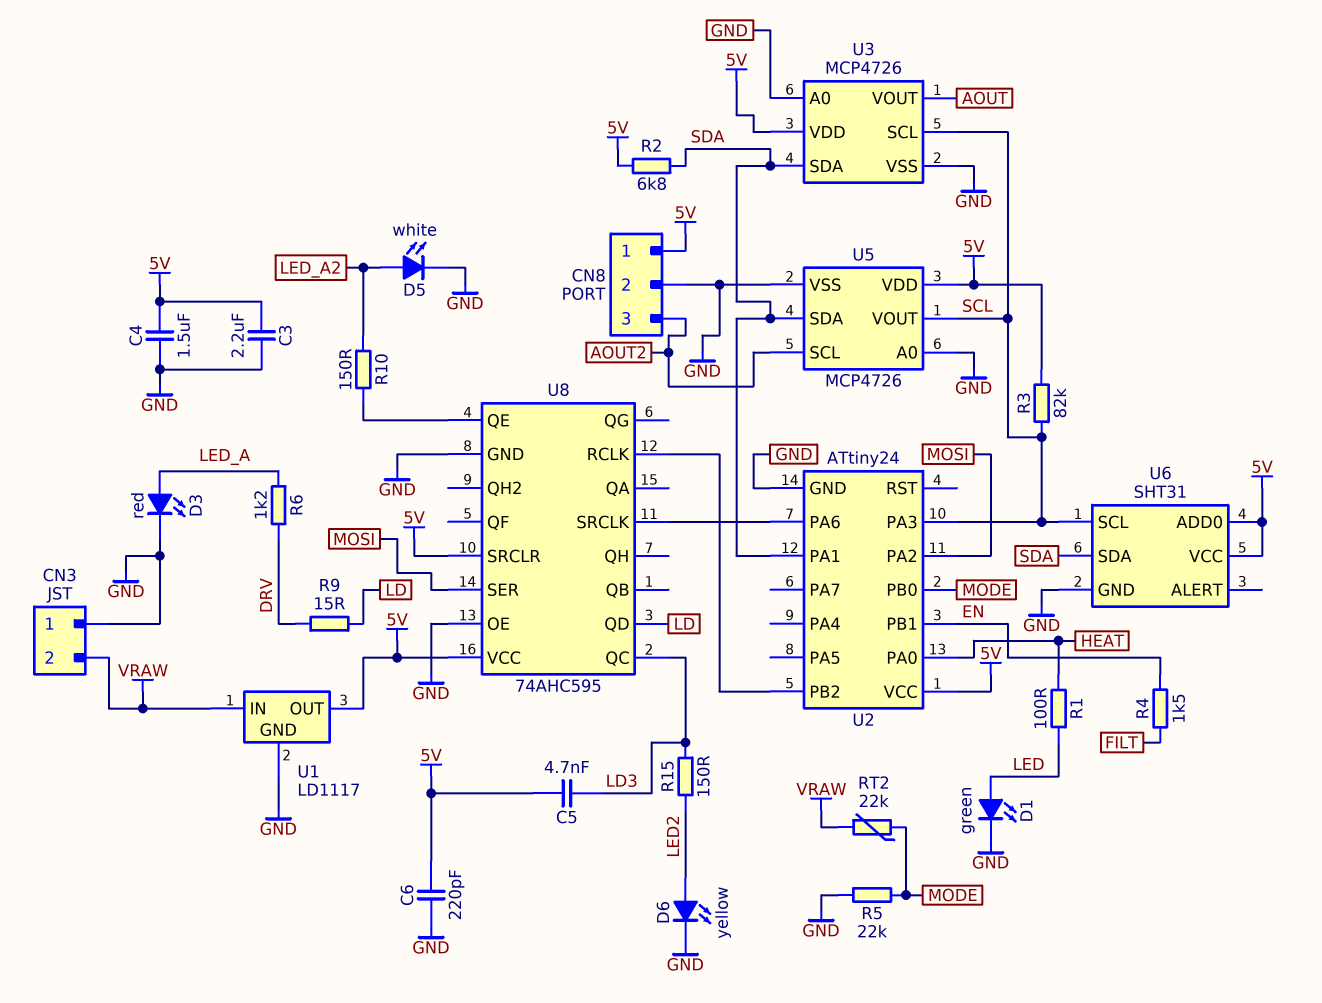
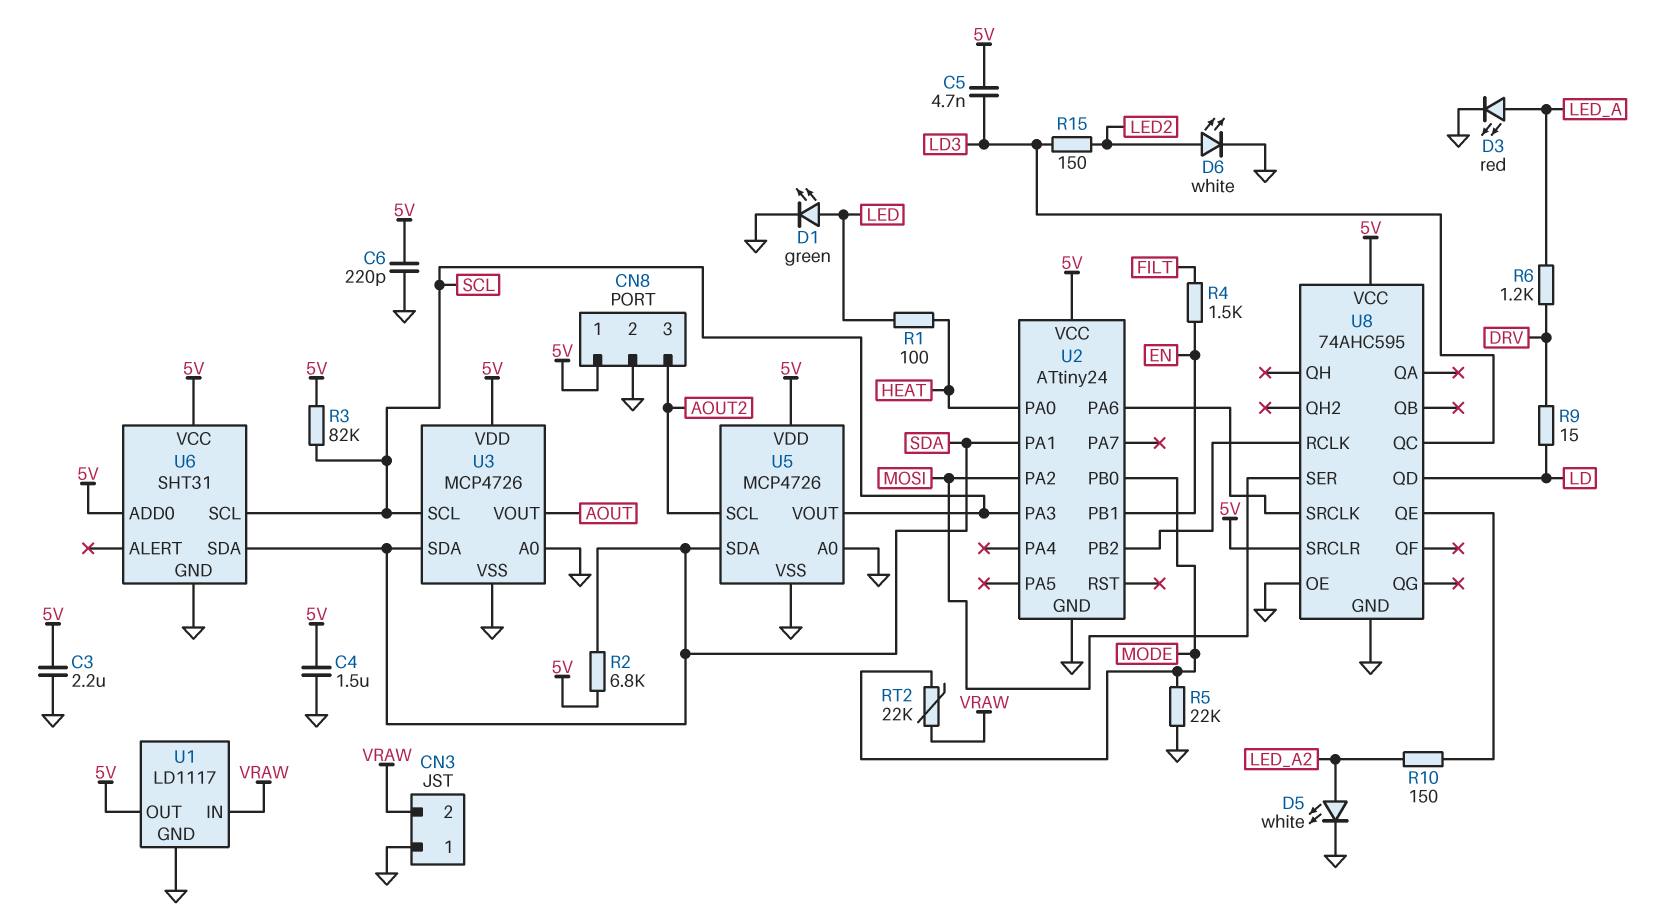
D6: LED yellow (A LED2, K GND) -> LED white (A LED2, K GND)

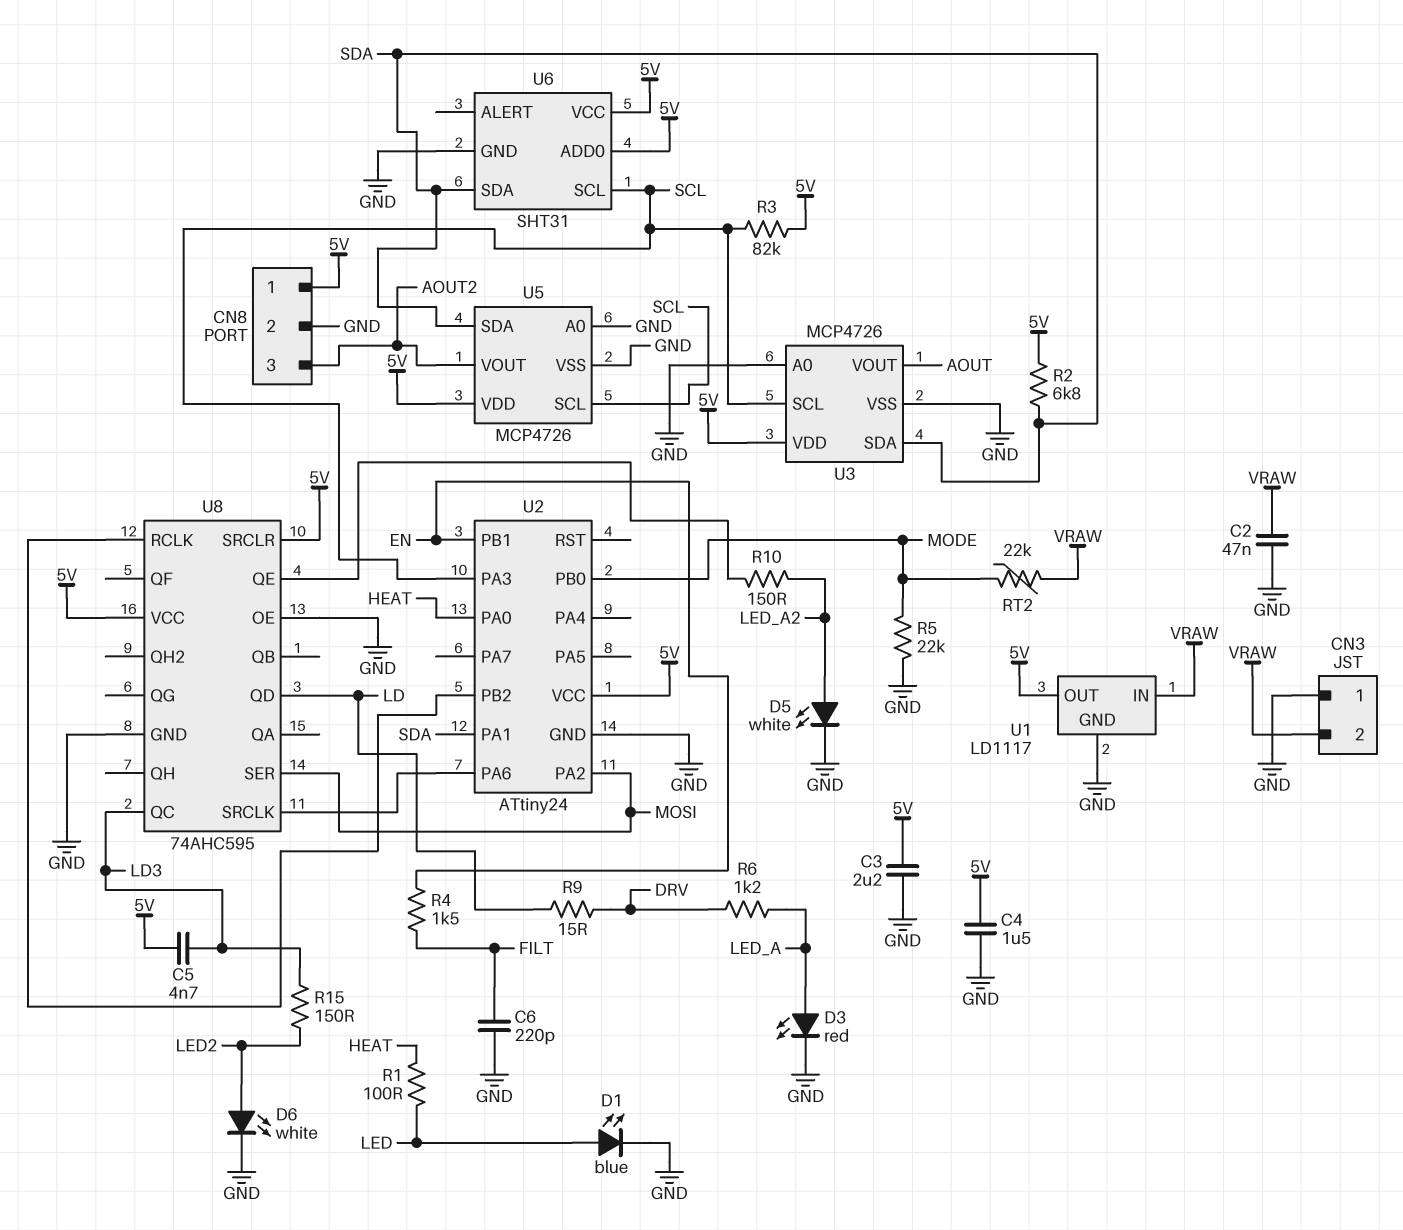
C2: none -> 47nF (GND, VRAW)
C6: 220pF (5V, GND) -> 220pF (FILT, GND)
D1: LED green (A LED, K GND) -> LED blue (A LED, K GND)
U5 pin SCL: AOUT2 -> SCL
U5 pin VOUT: SCL -> AOUT2

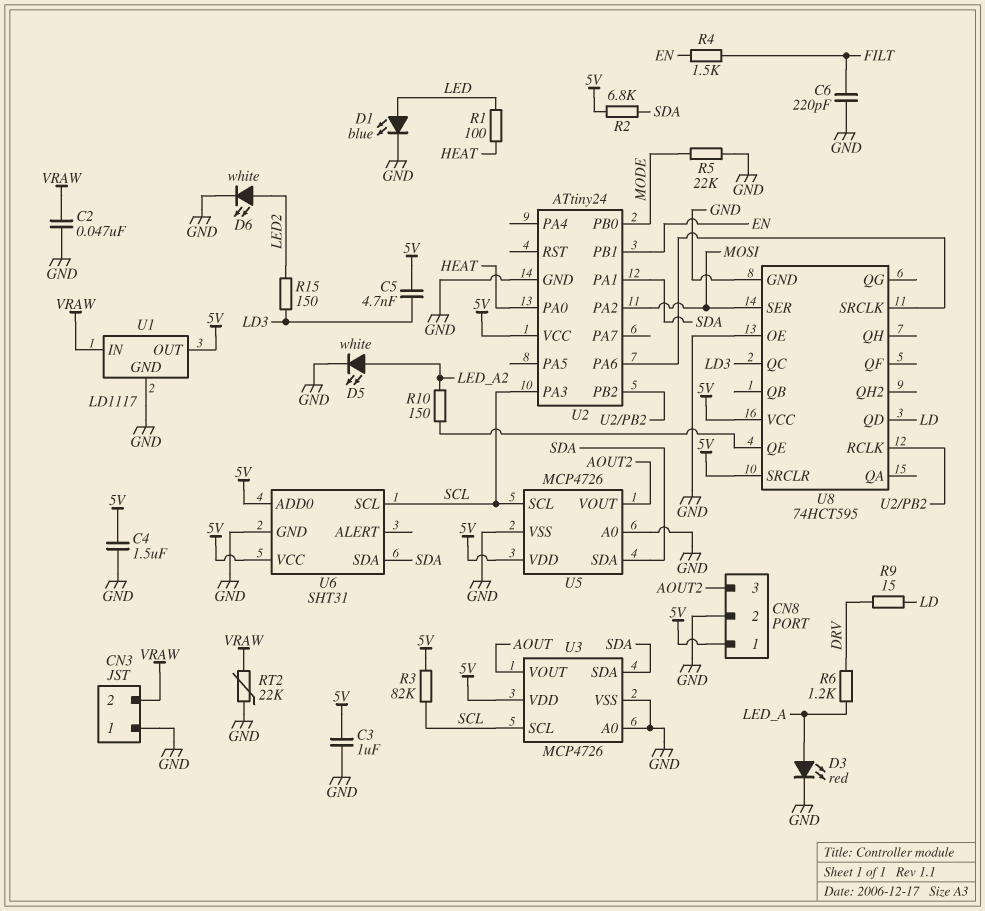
C3: 2.2uF (5V, GND) -> 1uF (5V, GND)
RT2: 22k (MODE, VRAW) -> 22k (GND, VRAW)
U8: 74AHC595 -> 74HCT595

